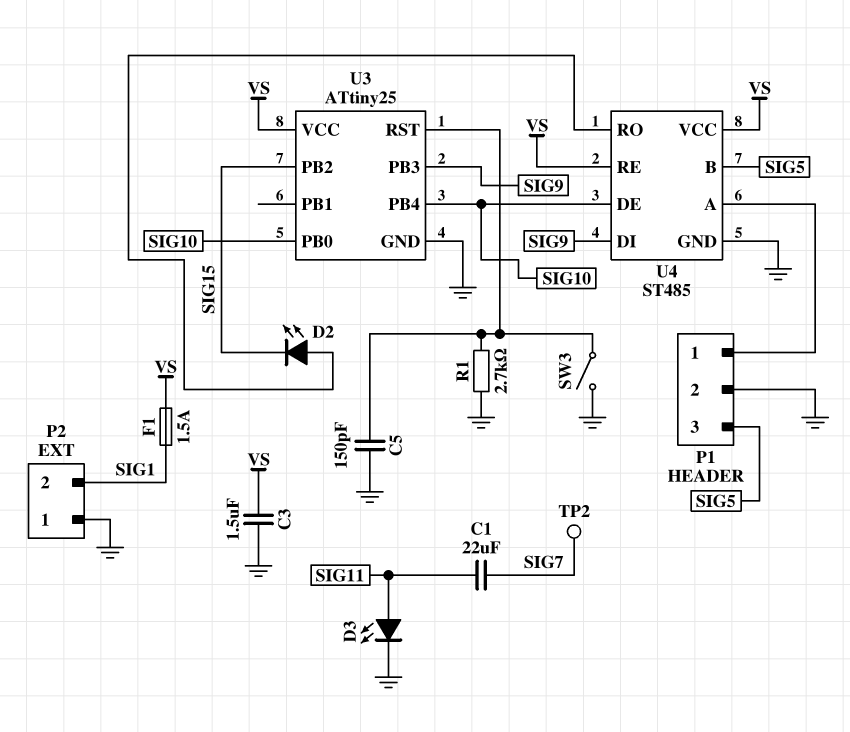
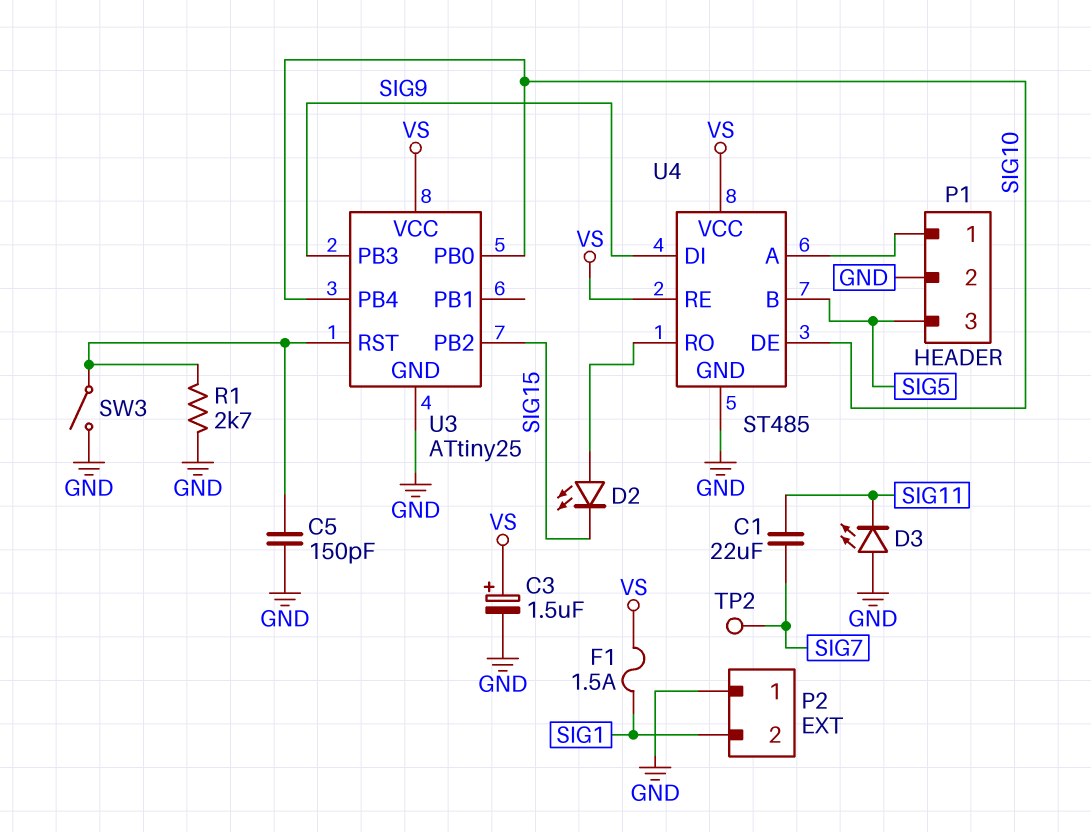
C3: 1.5uF (GND, VS) -> 1.5uF (plus VS, minus GND)
D3: LED (A SIG11, K GND) -> LED (A GND, K SIG11)

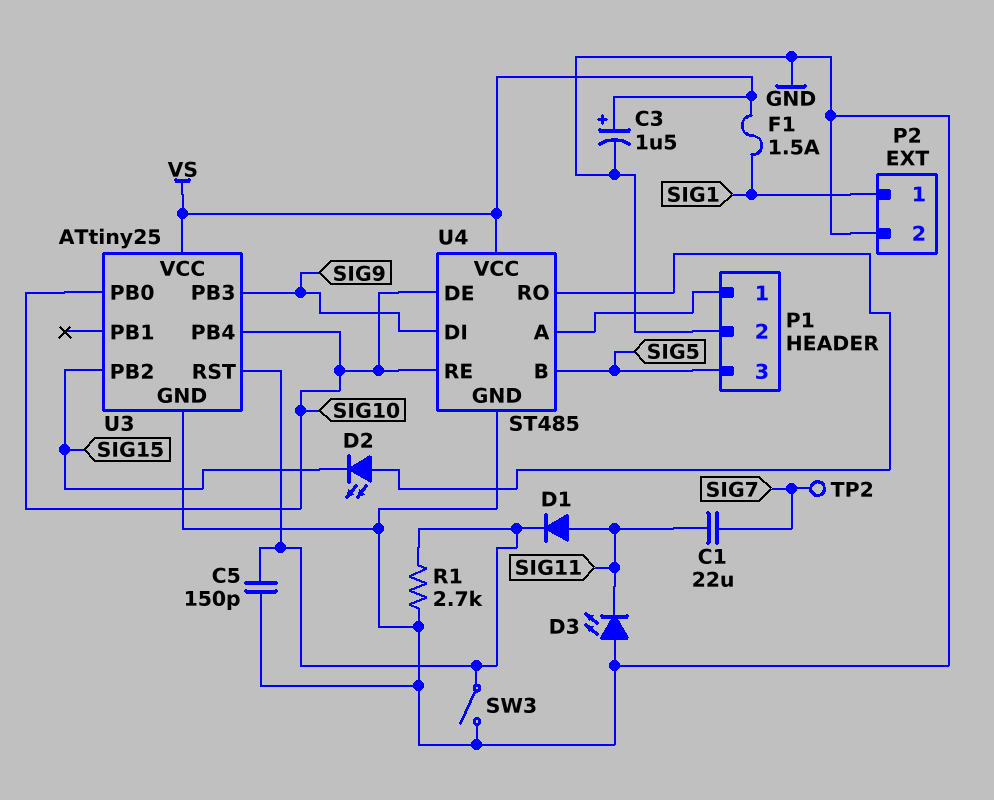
D1: none -> diode (A SIG11, K U3/RST)
P2 pin 1: GND -> SIG1
P2 pin 2: SIG1 -> GND
U4 pin RE: VS -> SIG10

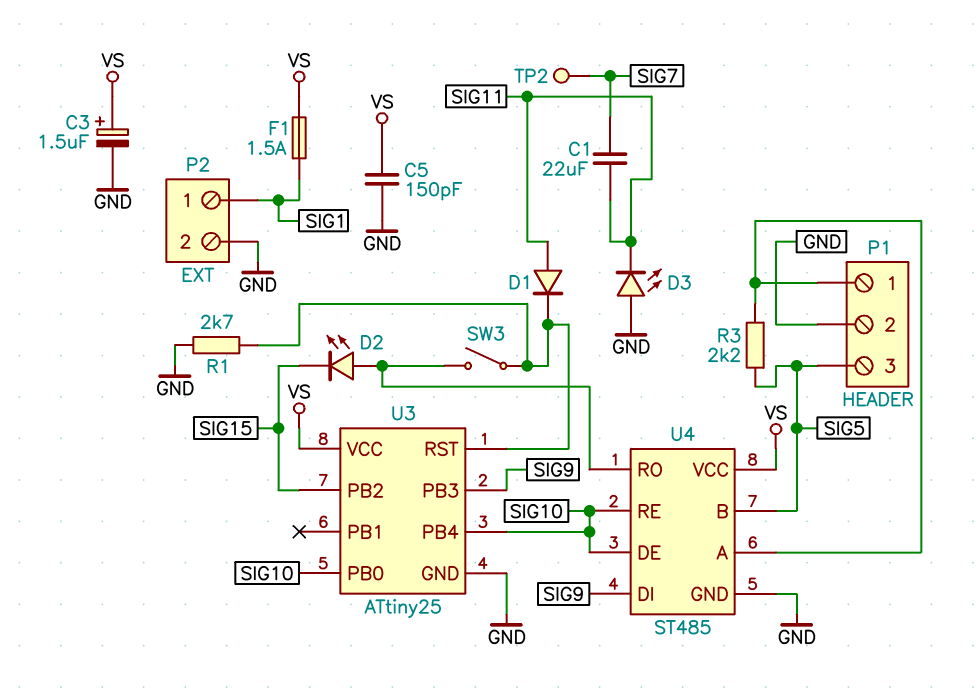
C5: 150pF (GND, U3/RST) -> 150pF (GND, VS)
R3: none -> 2.2k (P1/1, SIG5)
SW3: switch (GND, U3/RST) -> switch (U3/RST, U4/RO)

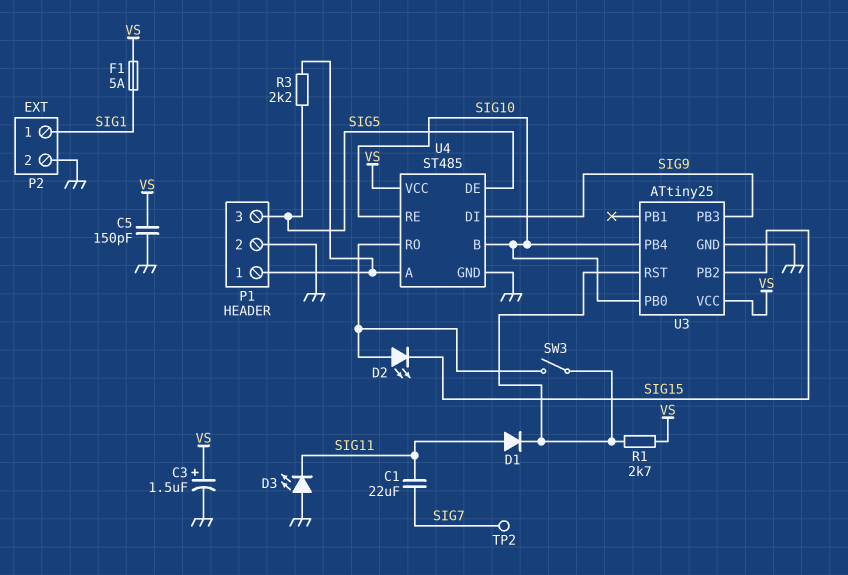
F1: 1.5A (SIG1, VS) -> 5A (SIG1, VS)
R1: 2.7k (GND, U3/RST) -> 2.7k (U3/RST, VS)
U4 pin B: SIG5 -> SIG10
U4 pin DE: SIG10 -> SIG5

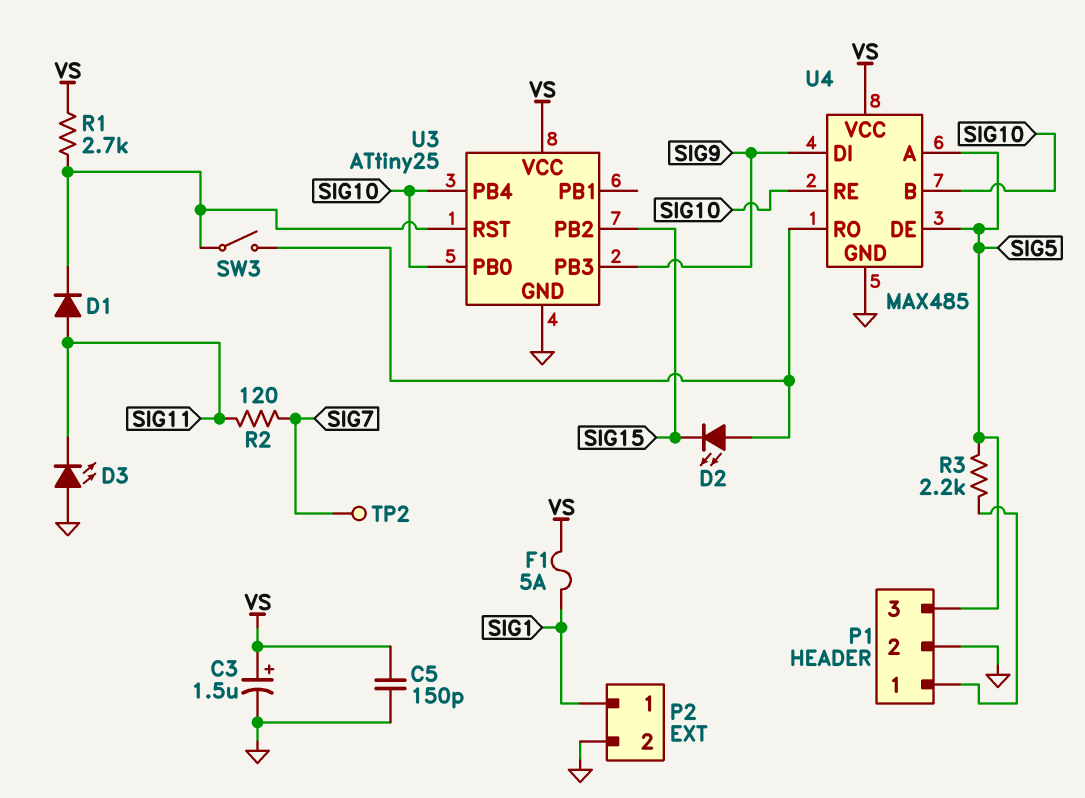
C1: 22uF (SIG7, SIG11) -> none
R2: none -> 120 (SIG7, SIG11)
U4: ST485 -> MAX485
U4 pin A: P1/1 -> SIG5

